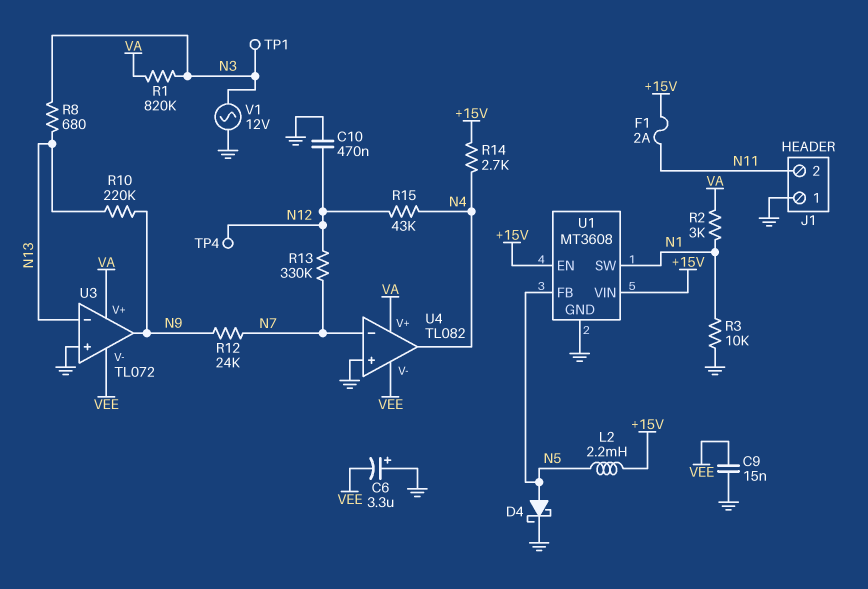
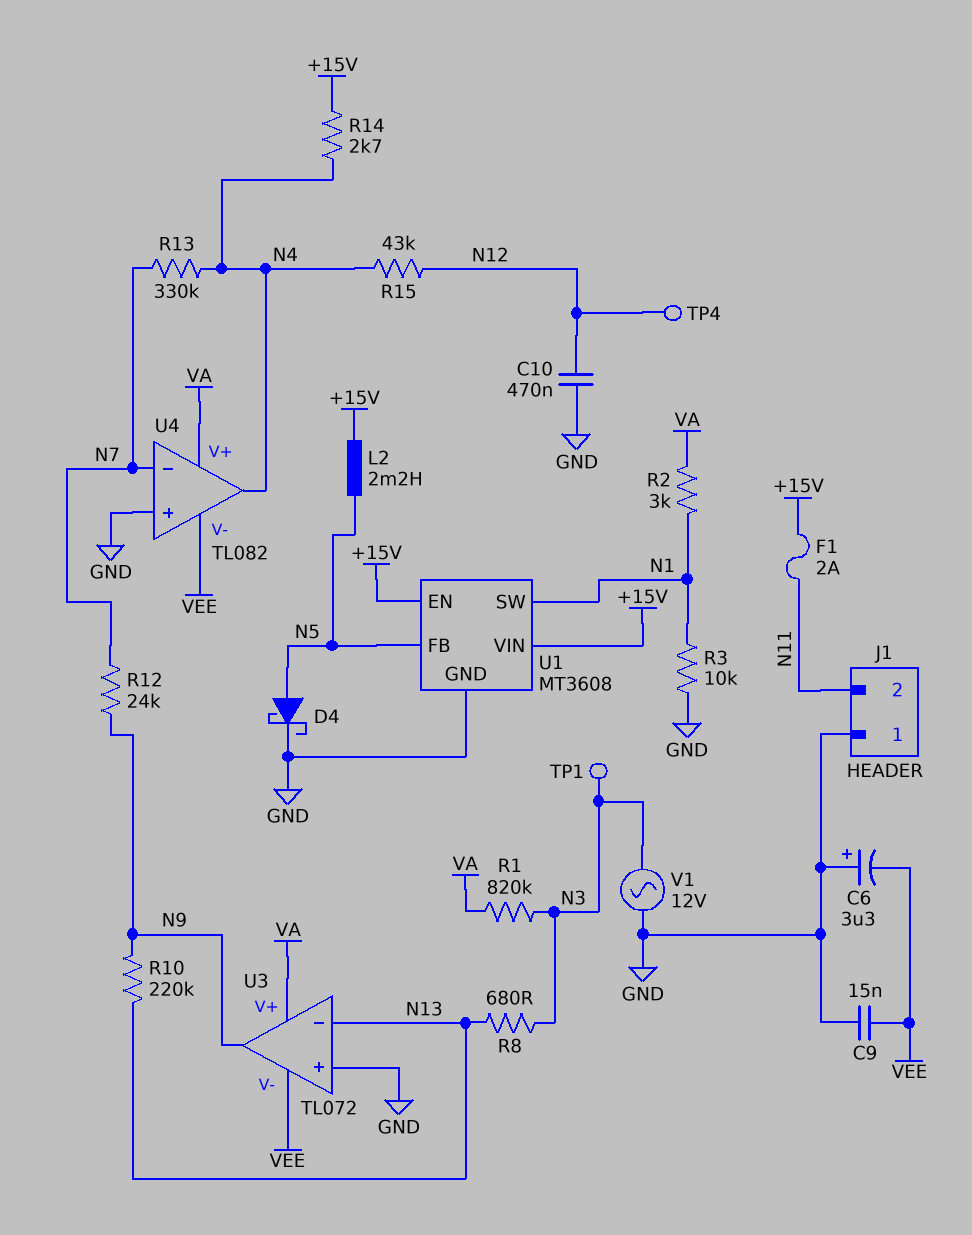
R13: 330k (N7, N12) -> 330k (N4, N7)

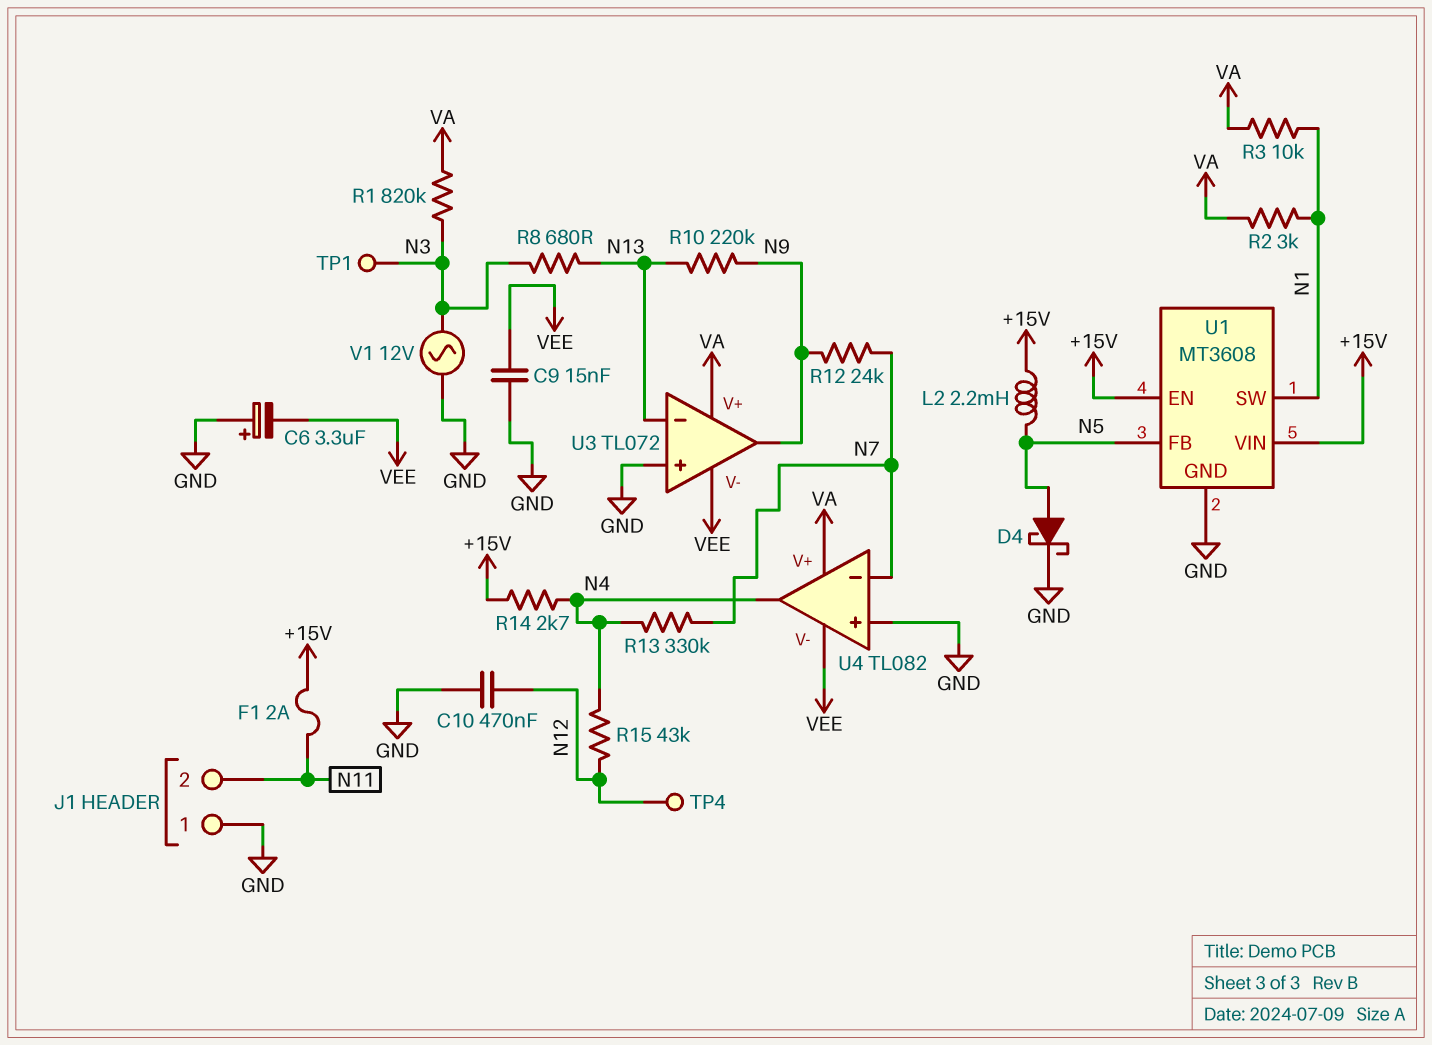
R3: 10k (GND, N1) -> 10k (N1, VA)

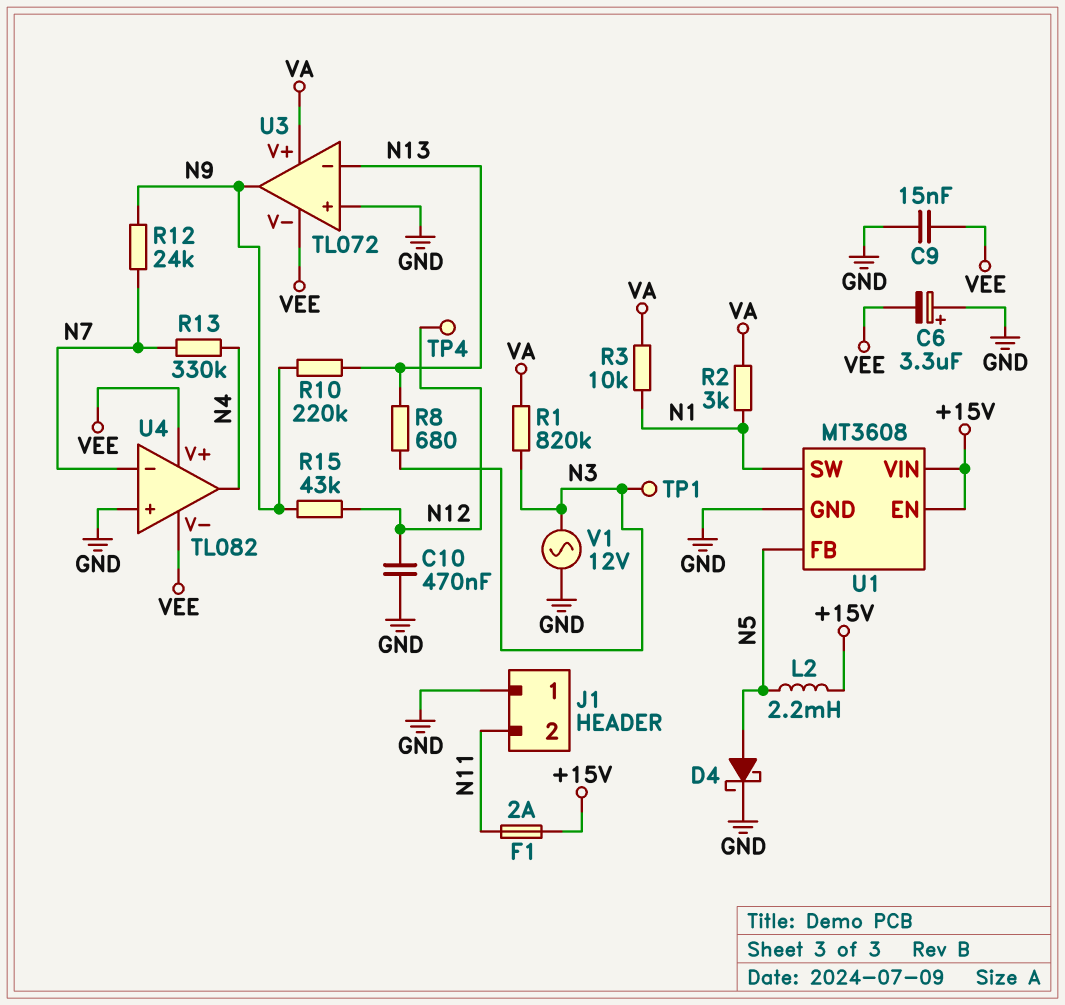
R14: 2.7k (+15V, N4) -> none
R15: 43k (N4, N12) -> 43k (N9, N12)
U4 pin V+: VA -> VEE

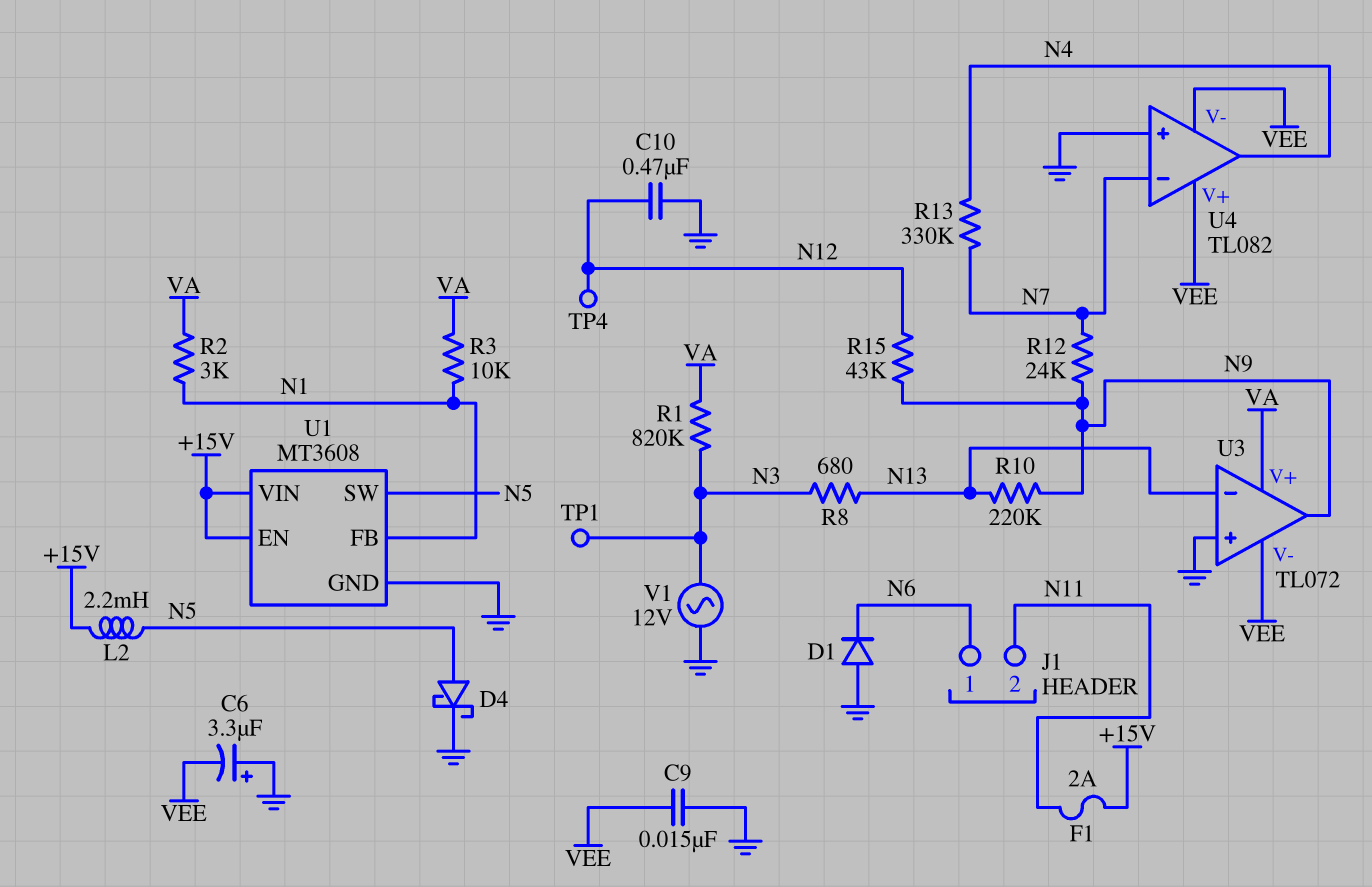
D1: none -> diode (A GND, K N6)
J1 pin 1: GND -> N6
U1 pin FB: N5 -> N1
U1 pin SW: N1 -> N5

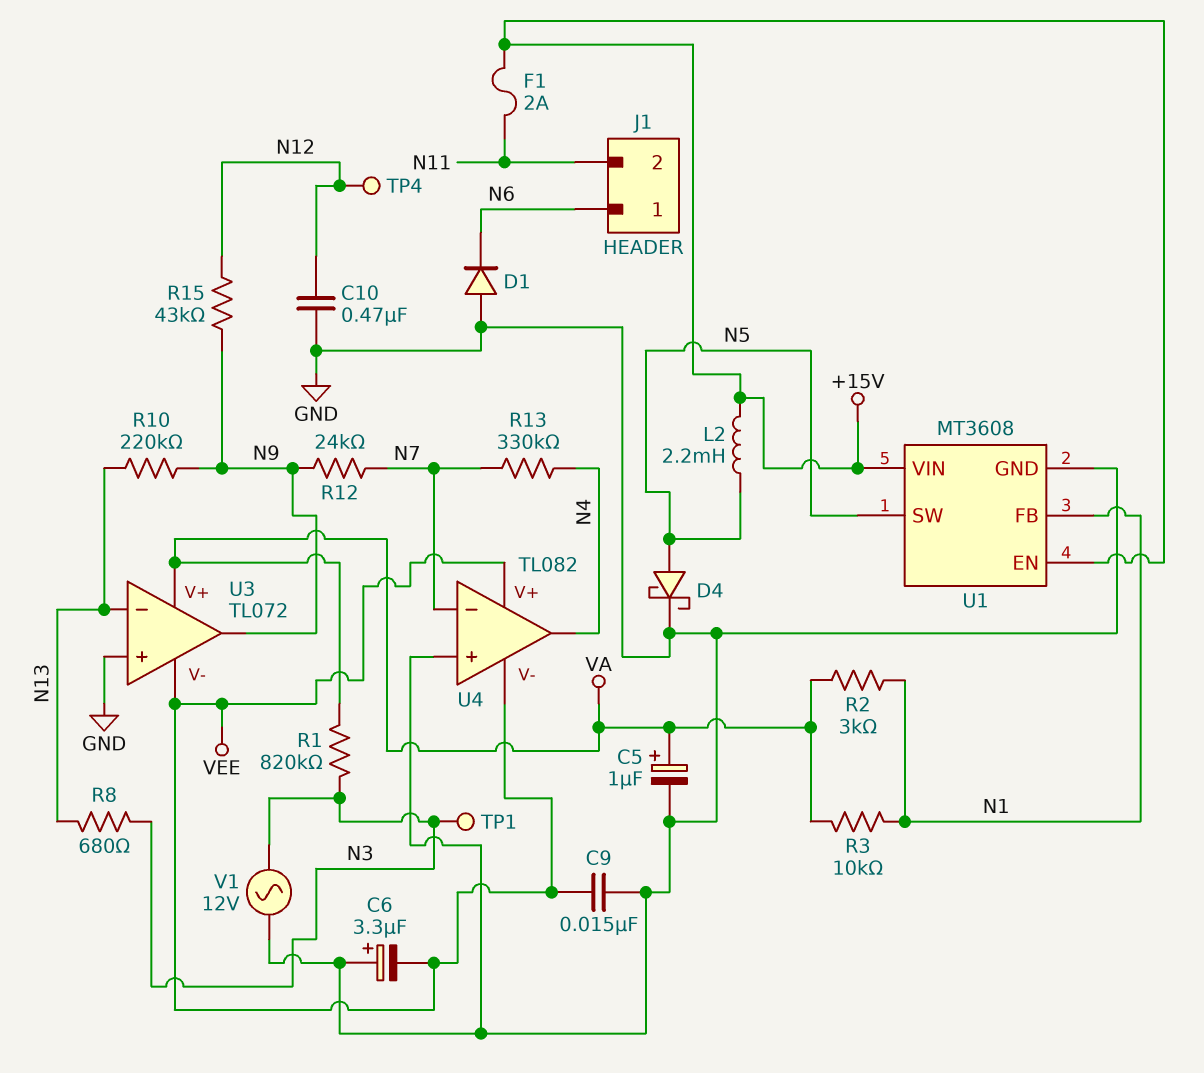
C5: none -> 1uF (plus VA, minus GND)

